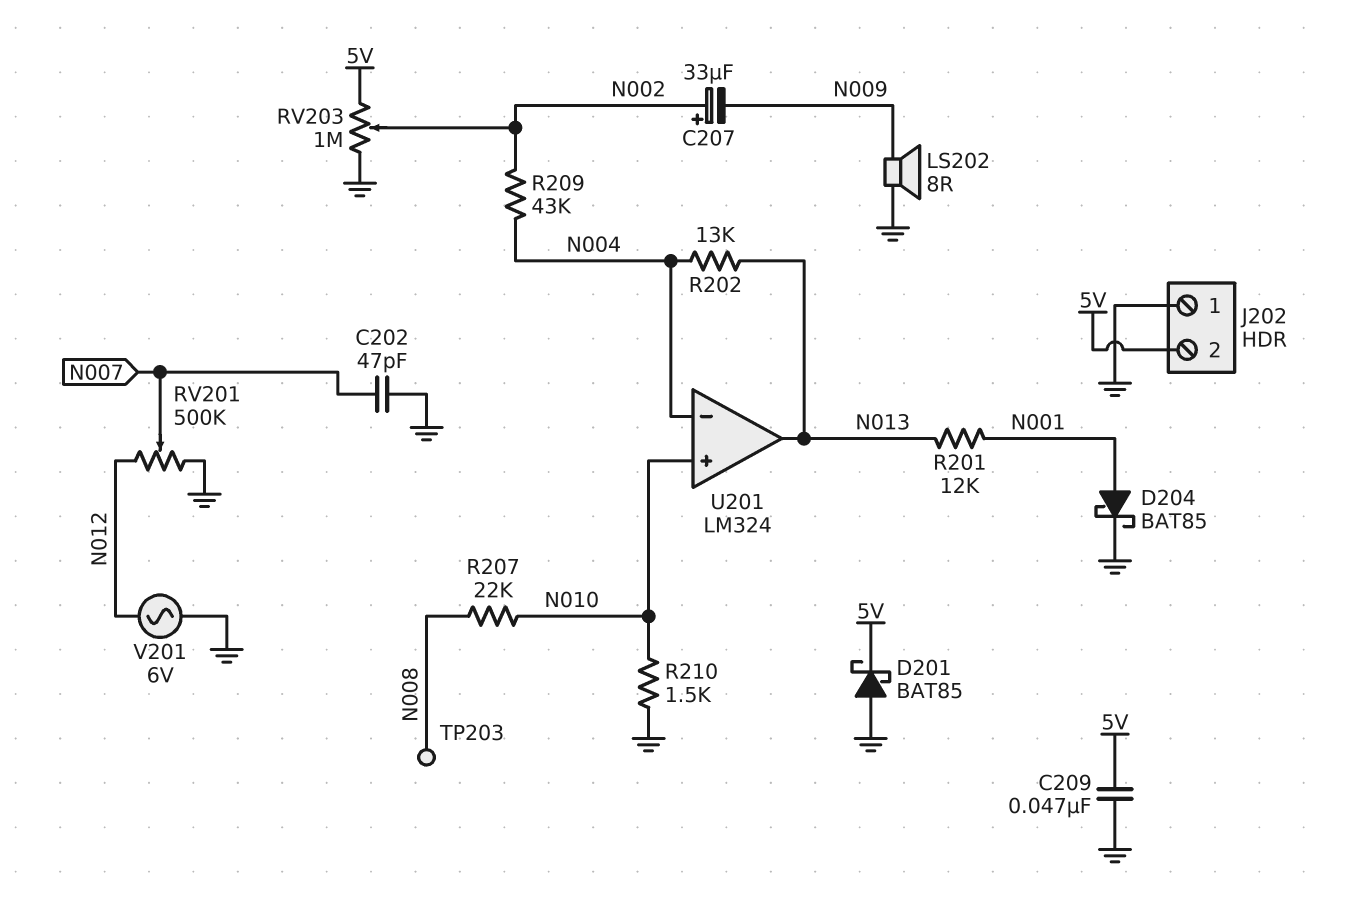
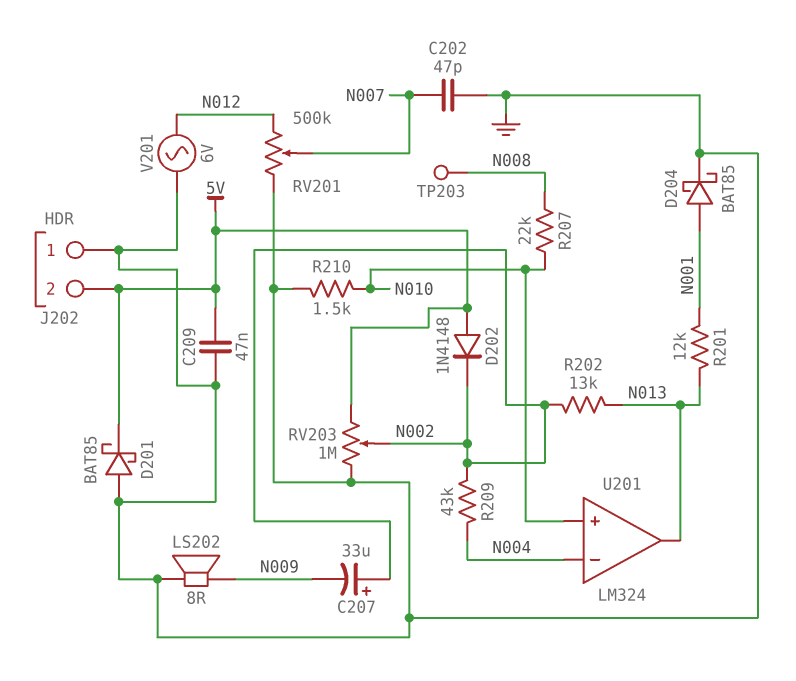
D202: none -> diode 1N4148 (A 5V, K N002)
R202: 13k (N004, N013) -> 13k (N002, N013)

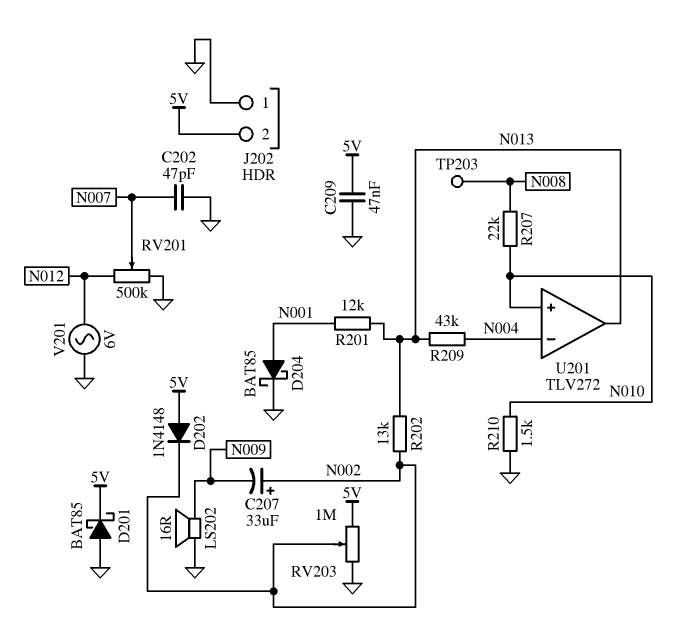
LS202: speaker 8R (GND, N009) -> speaker 16R (GND, N009)
R209: 43k (N002, N004) -> 43k (N004, N013)
U201: LM324 -> TLV272

